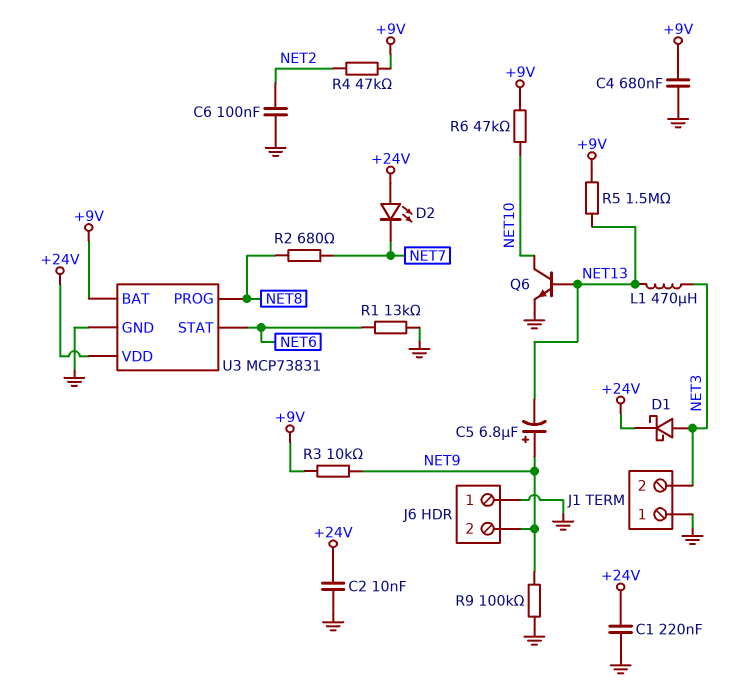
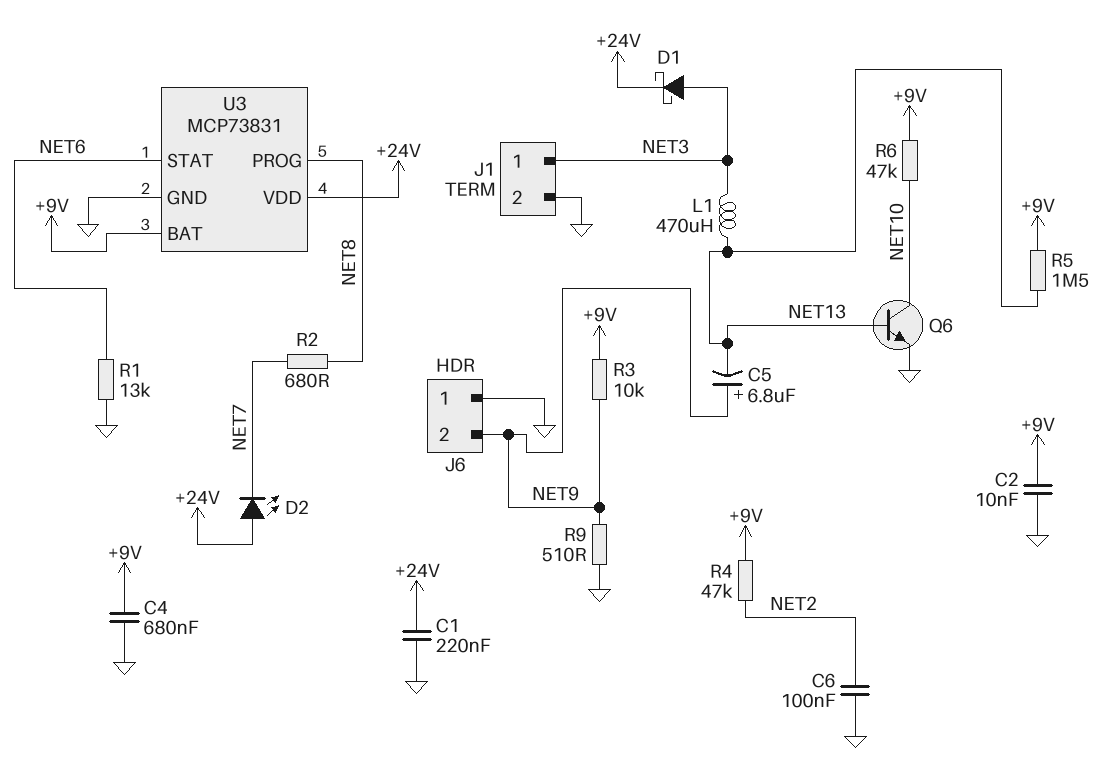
C2: 10nF (+24V, GND) -> 10nF (+9V, GND)
J1 pin 1: GND -> NET3
J1 pin 2: NET3 -> GND
R9: 100k (GND, NET9) -> 510 (GND, NET9)

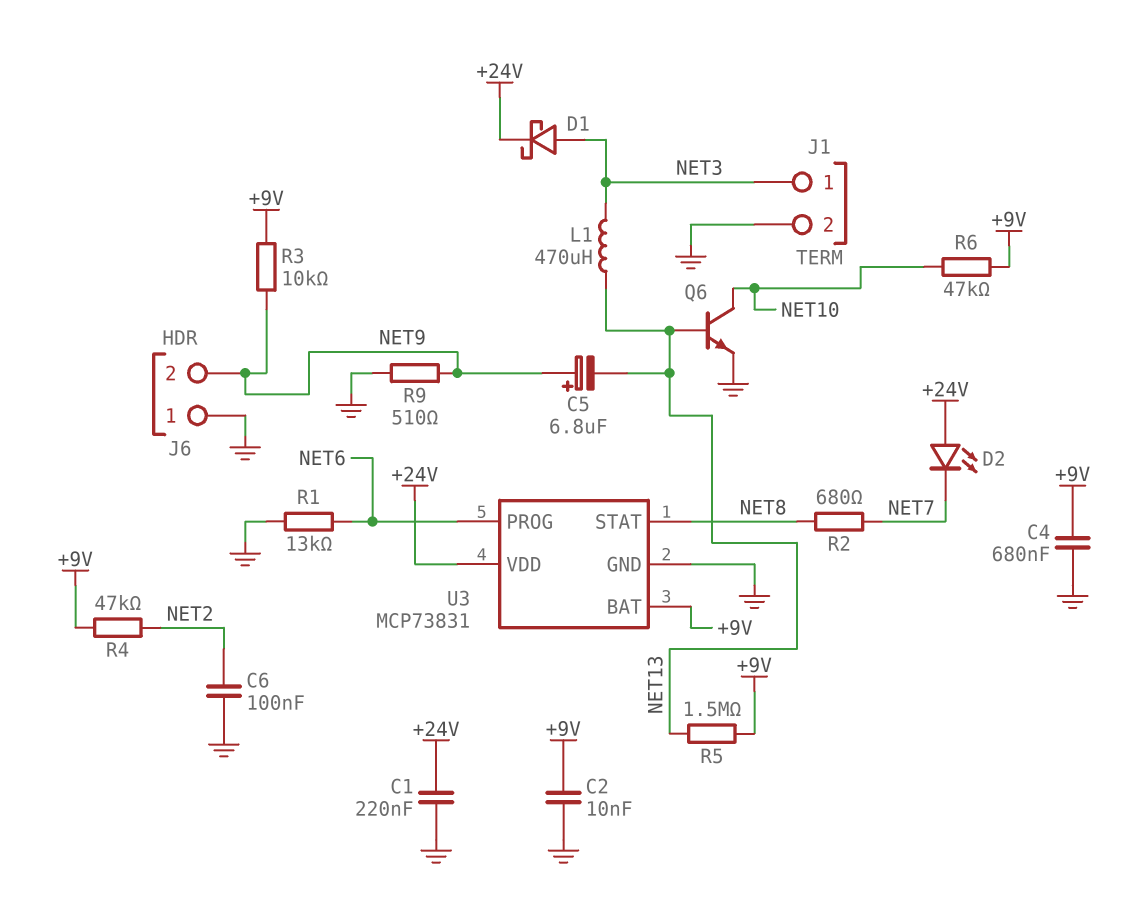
U3 pin PROG: NET8 -> NET6
U3 pin STAT: NET6 -> NET8

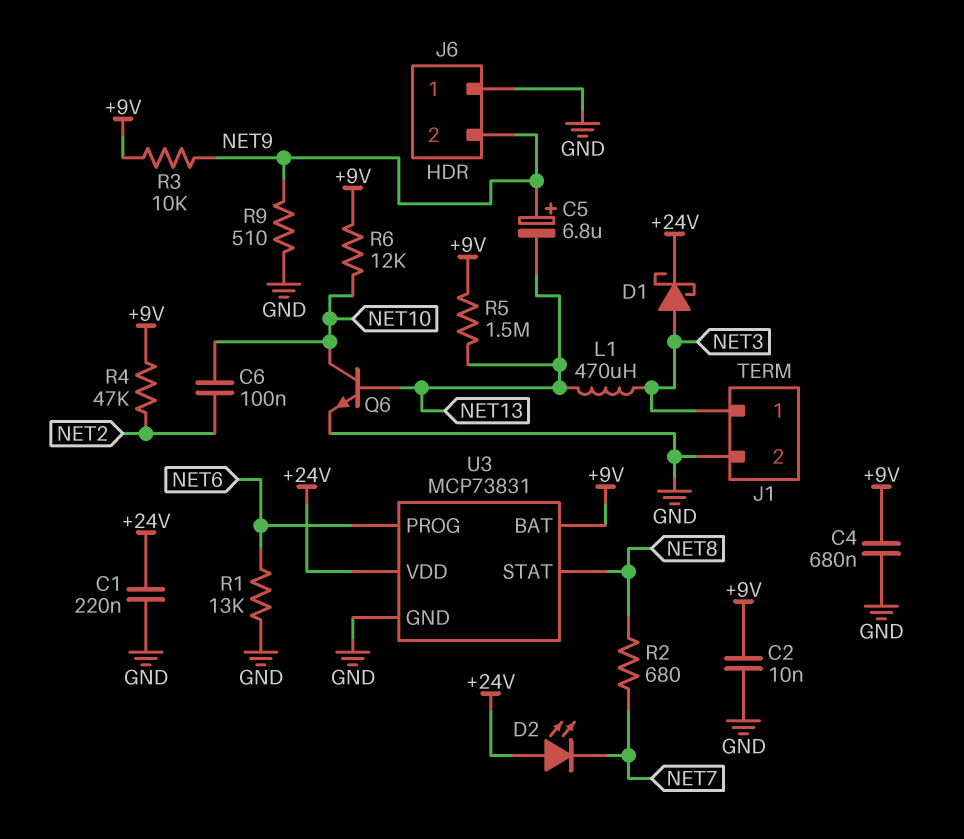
C6: 100nF (GND, NET2) -> 100nF (NET2, NET10)
R6: 47k (+9V, NET10) -> 12k (+9V, NET10)

